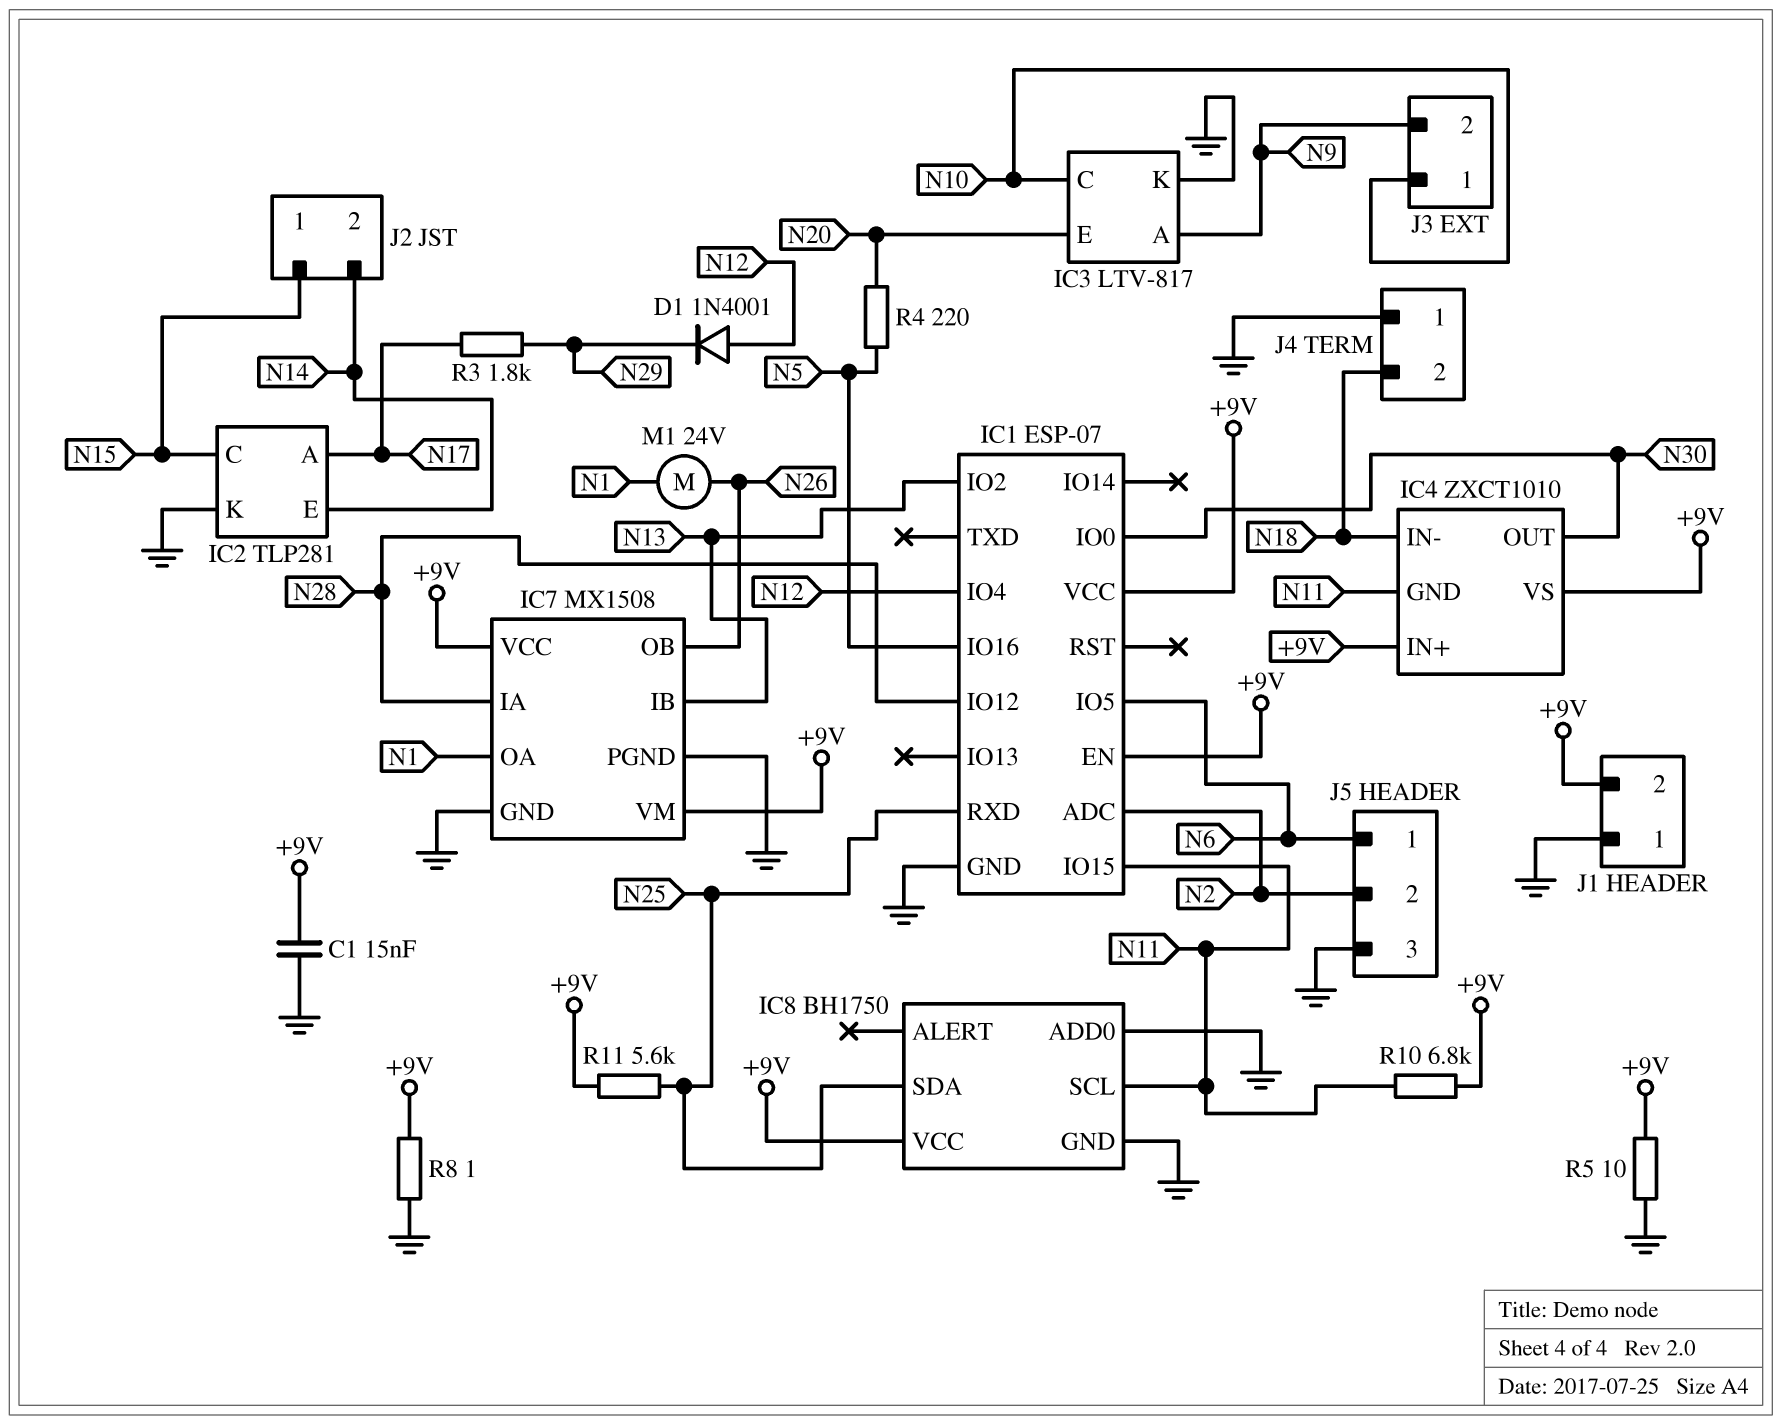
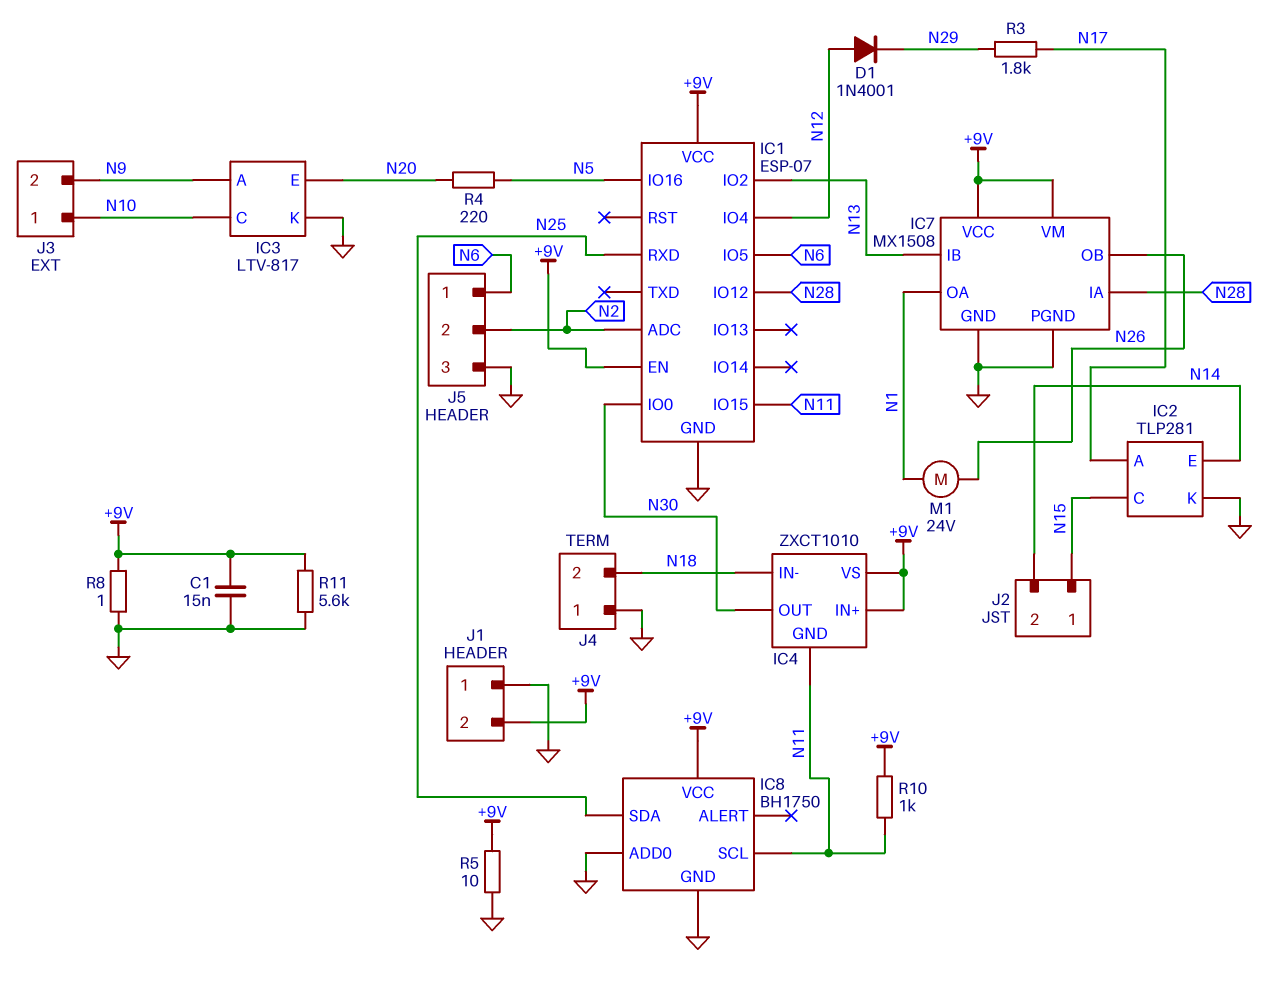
R10: 6.8k (+9V, N11) -> 1k (+9V, N11)
R11: 5.6k (+9V, N25) -> 5.6k (+9V, GND)

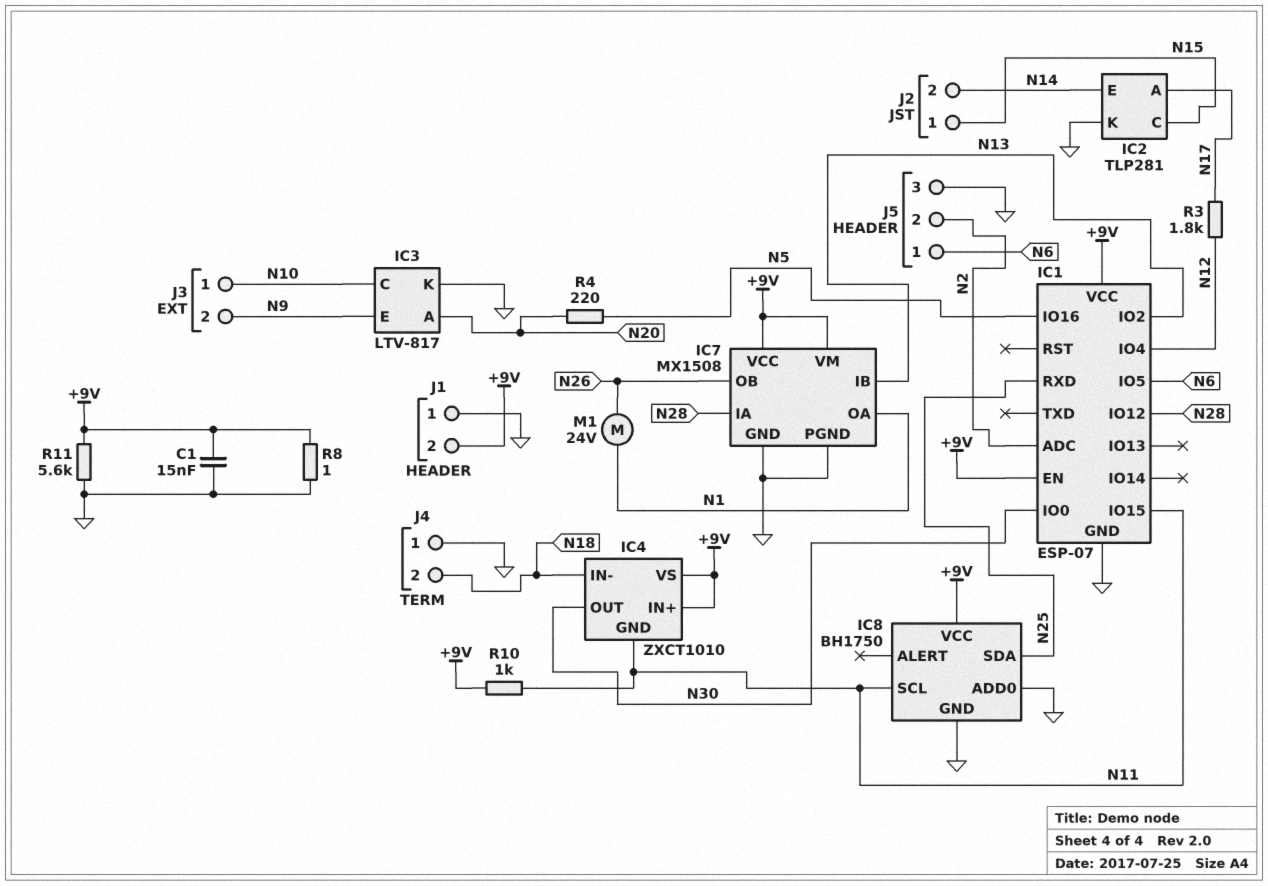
D1: diode 1N4001 (A N12, K N29) -> none
IC3 pin A: N9 -> N20
IC3 pin E: N20 -> N9
R3: 1.8k (N17, N29) -> 1.8k (N12, N17)
R5: 10 (+9V, GND) -> none

